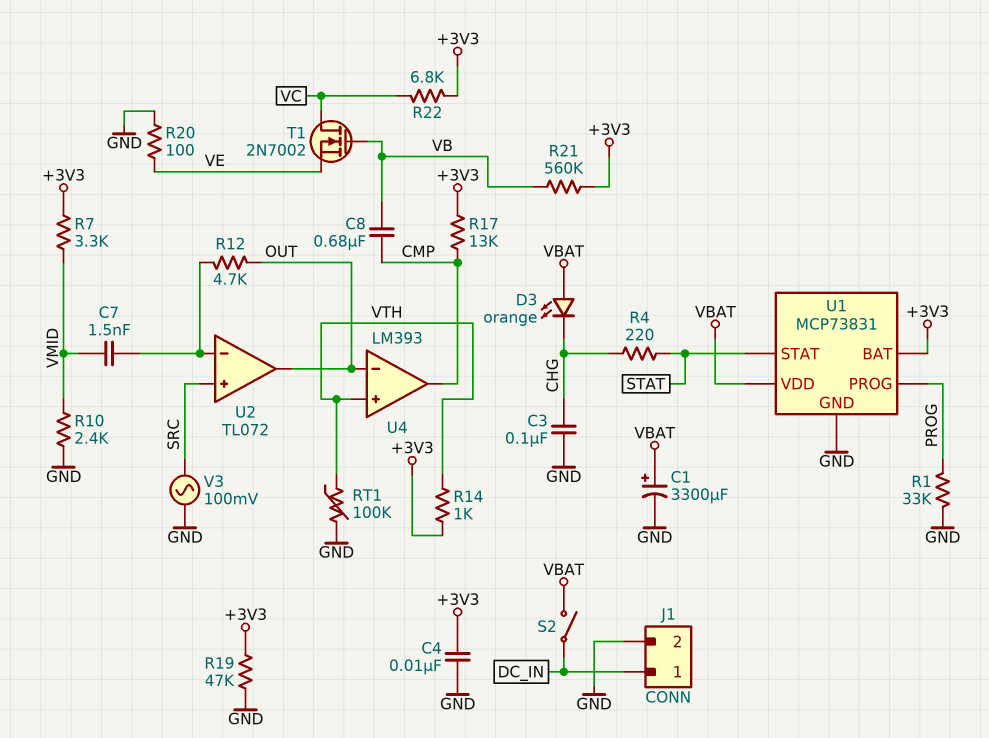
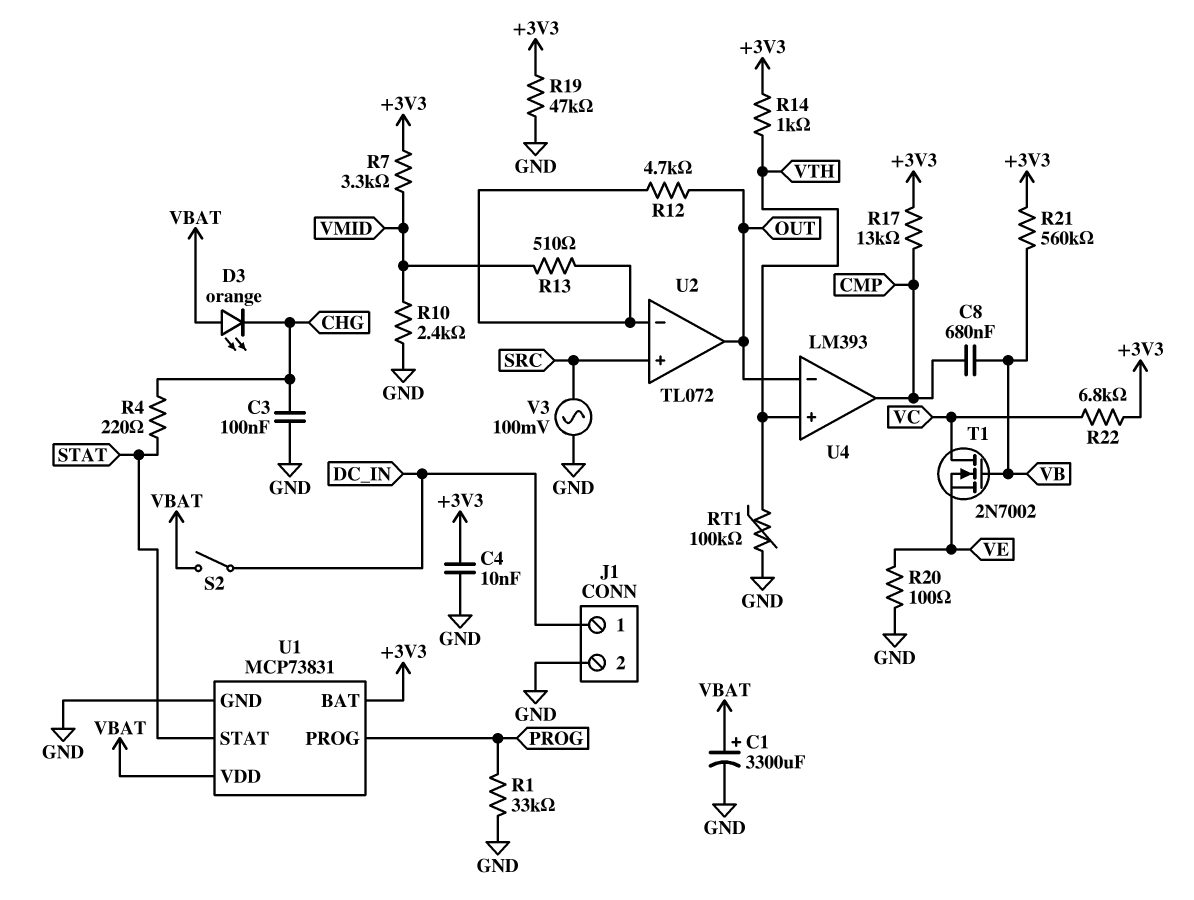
C7: 1.5nF (U2/in-, VMID) -> none
R13: none -> 510 (U2/in-, VMID)

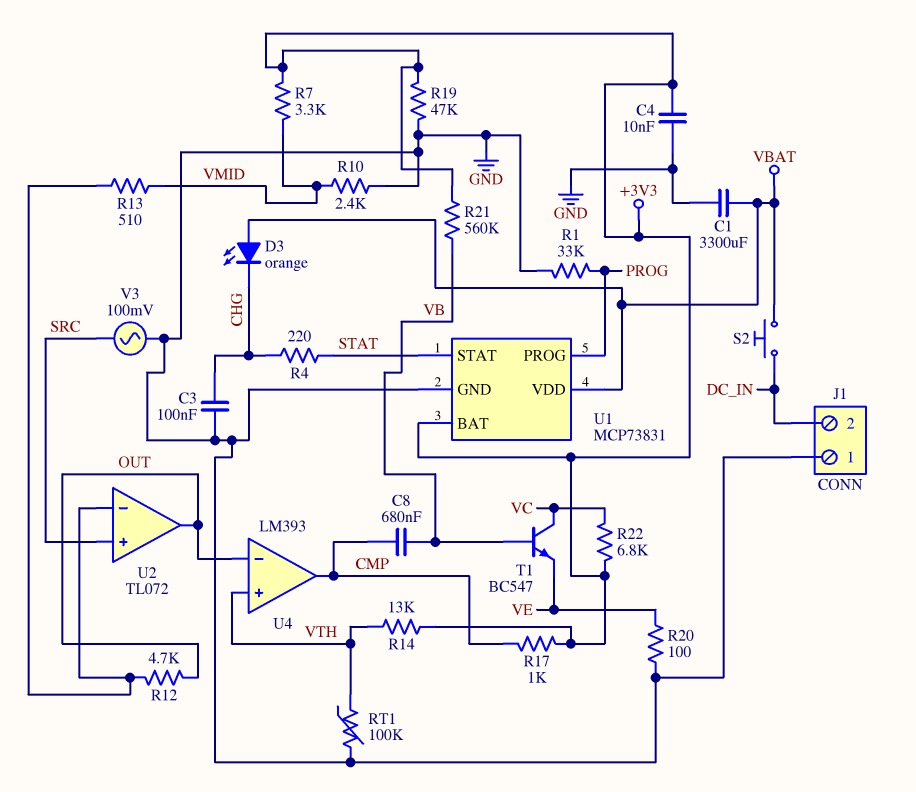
C1: 3300uF (plus VBAT, minus GND) -> 3300uF (GND, VBAT)
J1 pin 1: DC_IN -> GND
J1 pin 2: GND -> DC_IN
R14: 1k (+3V3, VTH) -> 13k (+3V3, VTH)
R17: 13k (+3V3, CMP) -> 1k (+3V3, CMP)
S2: switch (DC_IN, VBAT) -> button (DC_IN, VBAT)
T1: NMOS 2N7002 (G VB, D VC, S VE) -> NPN BC547 (B VB, C VC, E VE)

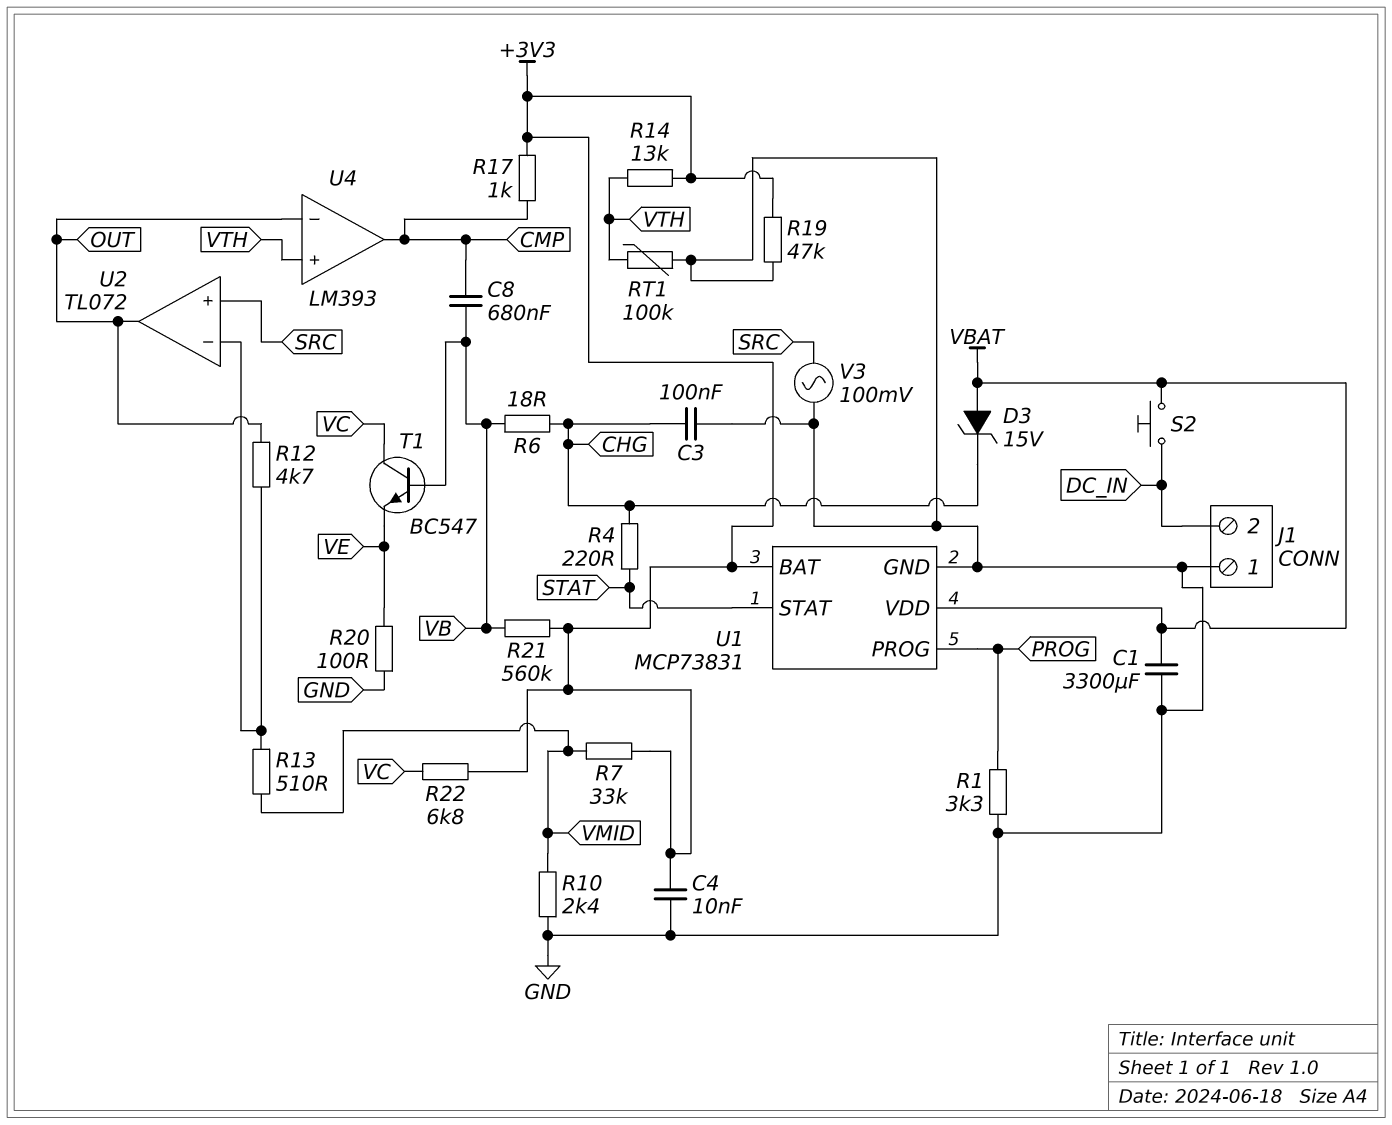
D3: LED orange (A VBAT, K CHG) -> zener 15V (A VBAT, K CHG)
R1: 33k (GND, PROG) -> 3.3k (GND, PROG)
R6: none -> 18 (CHG, VB)
R7: 3.3k (+3V3, VMID) -> 33k (+3V3, VMID)

